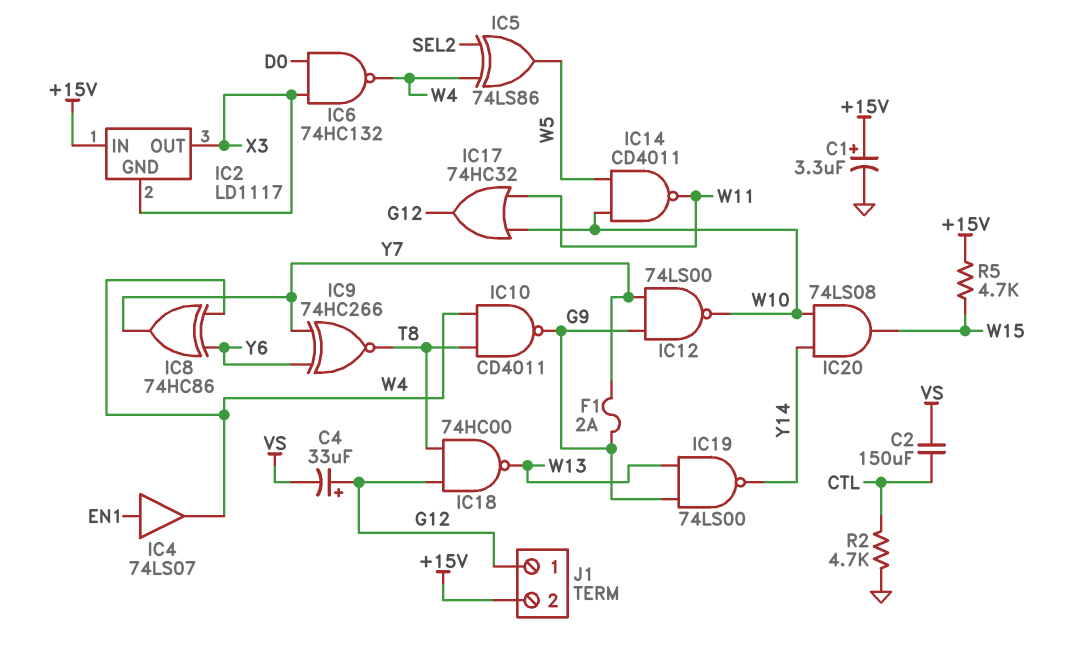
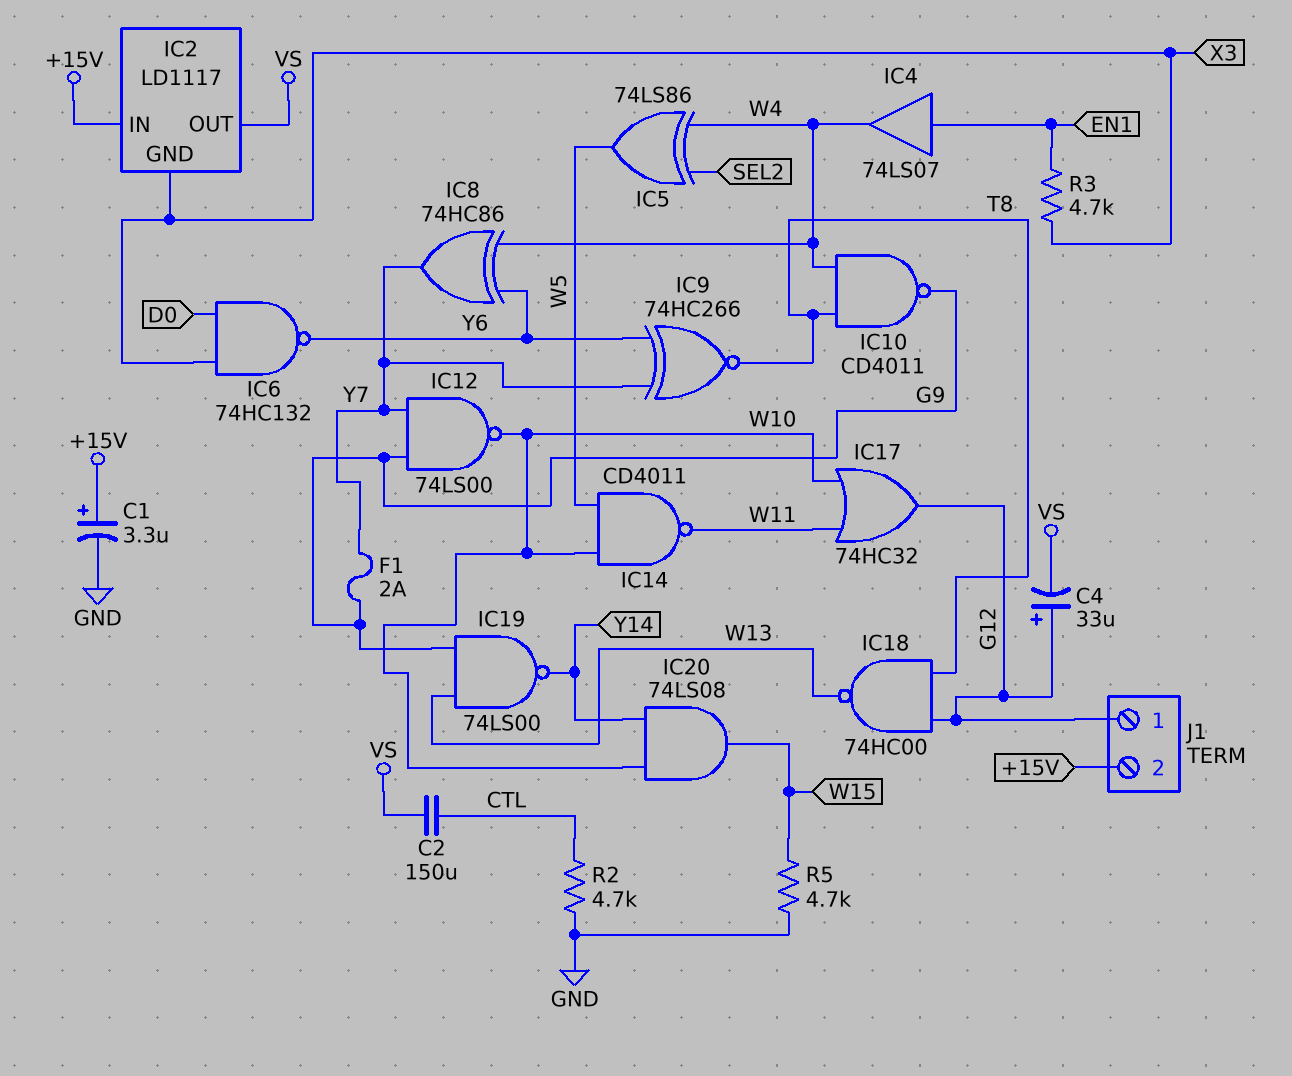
IC2 pin OUT: X3 -> VS
IC6: NAND 74HC132 (in D0, in X3, out W4) -> NAND 74HC132 (in D0, in X3, out Y6)
R3: none -> 4.7k (EN1, X3)
R5: 4.7k (+15V, W15) -> 4.7k (GND, W15)

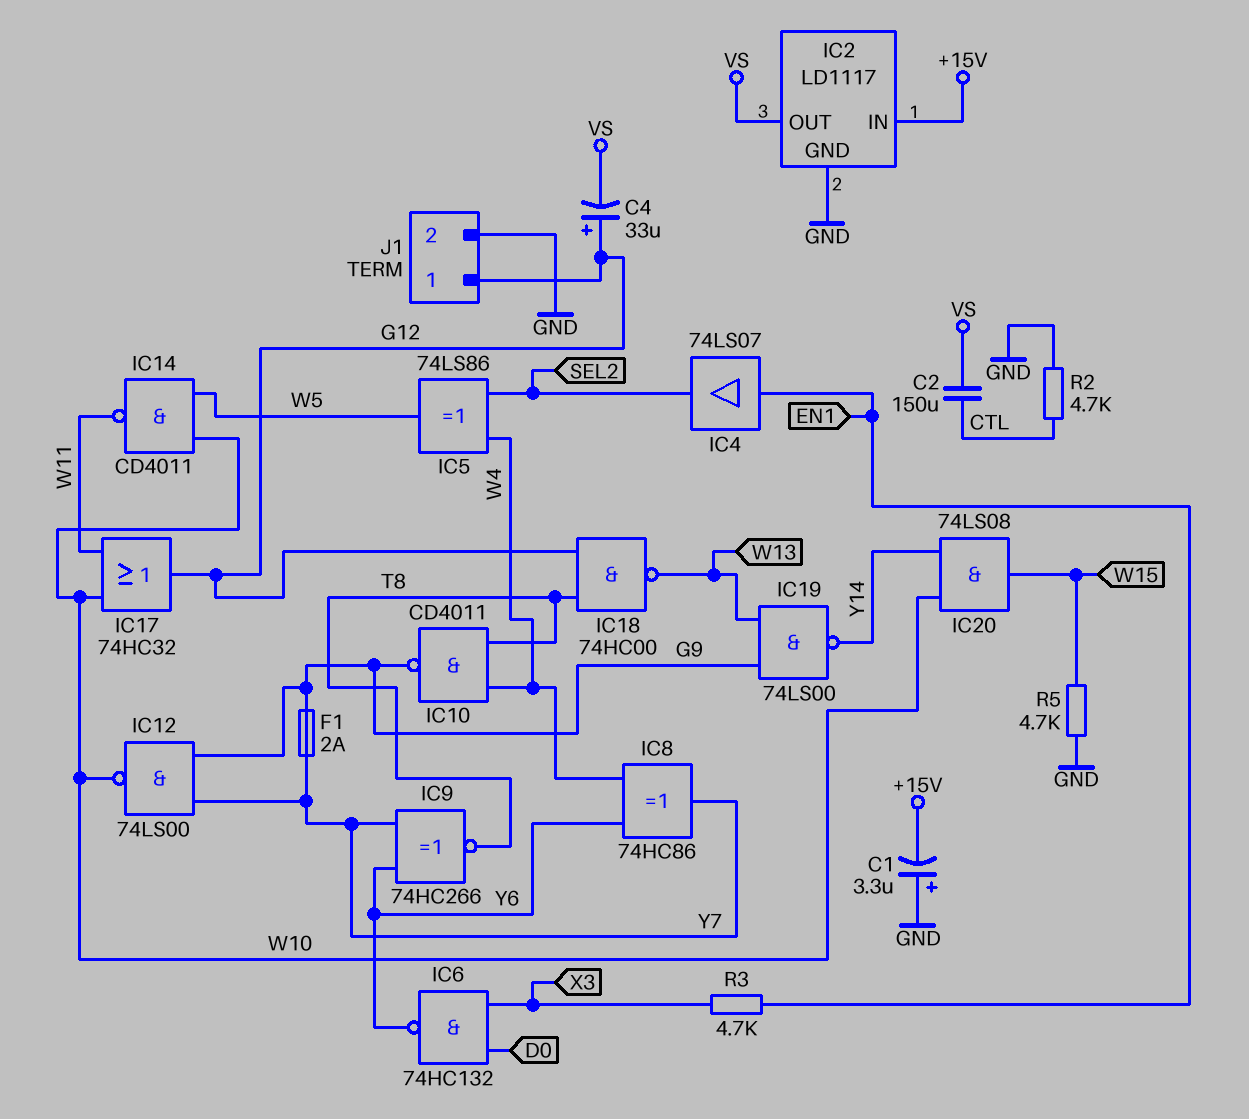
C1: 3.3uF (plus +15V, minus GND) -> 3.3uF (plus GND, minus +15V)
IC2 pin GND: X3 -> GND
IC4: buffer 74LS07 (in EN1, out W4) -> buffer 74LS07 (in EN1, out SEL2)
J1 pin 2: +15V -> GND

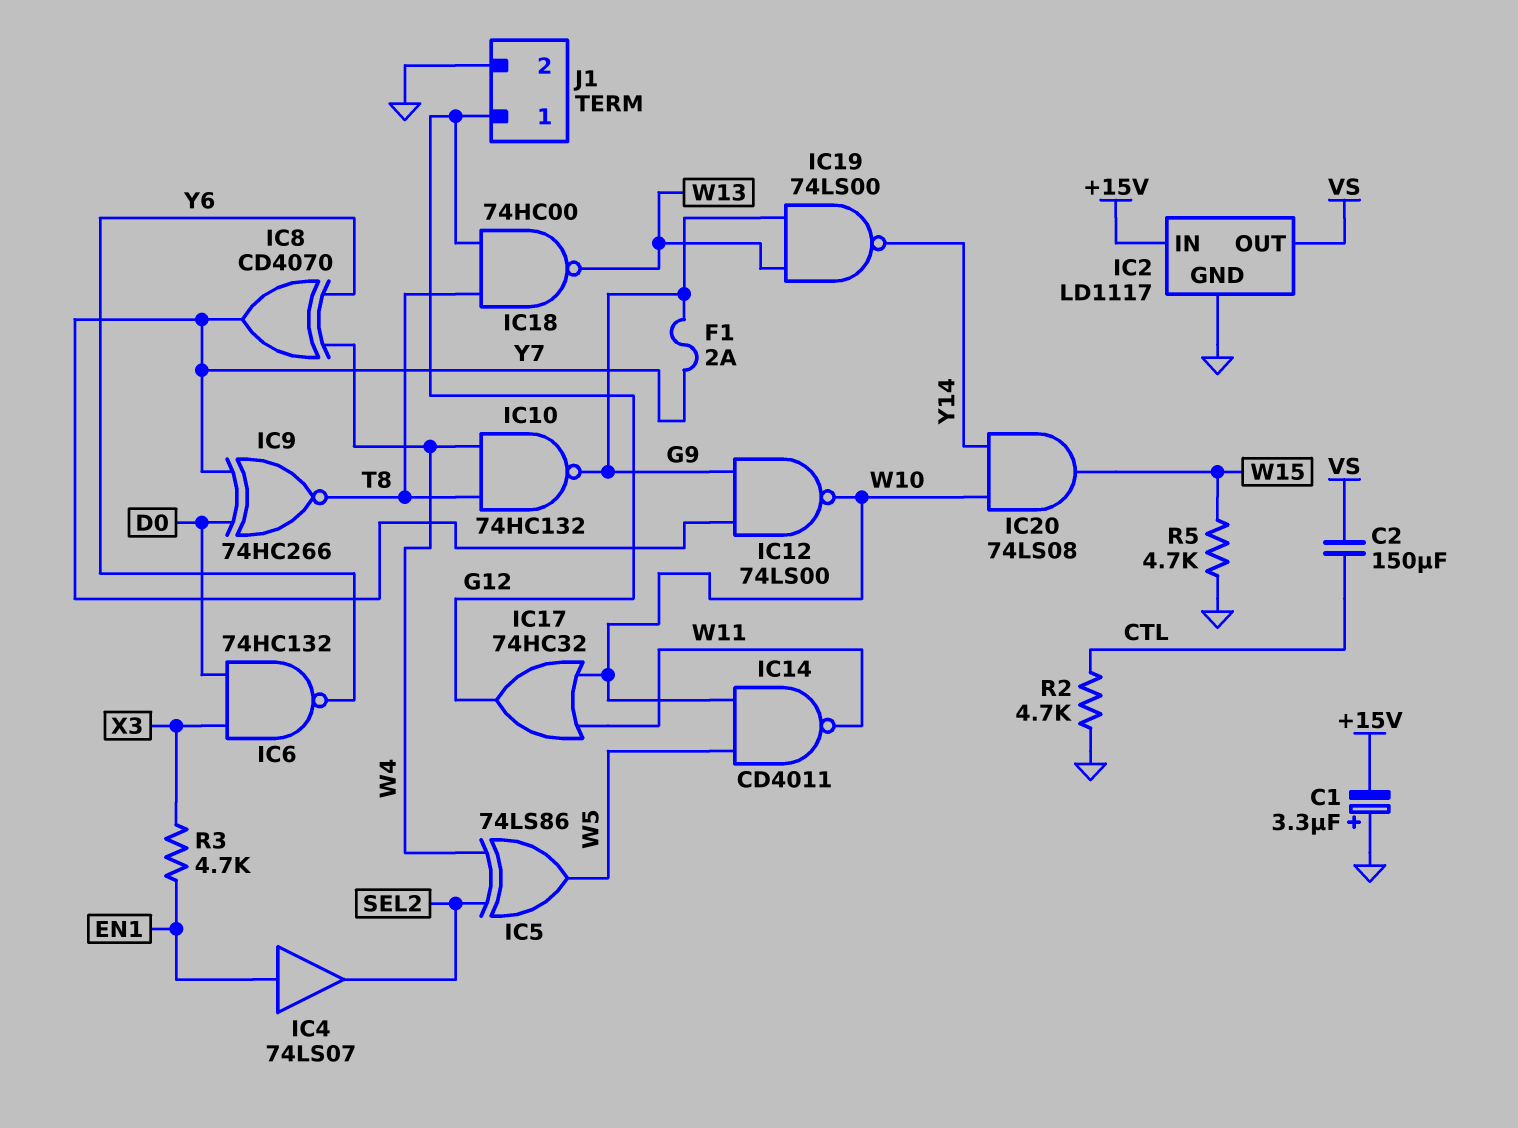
C4: 33uF (plus G12, minus VS) -> none
IC8: XOR 74HC86 (in W4, in Y6, out Y7) -> XOR CD4070 (in W4, in Y6, out Y7)
IC9: XNOR 74HC266 (in Y6, in Y7, out T8) -> XNOR 74HC266 (in D0, in Y7, out T8)
IC10: NAND CD4011 (in T8, in W4, out G9) -> NAND 74HC132 (in T8, in W4, out G9)

